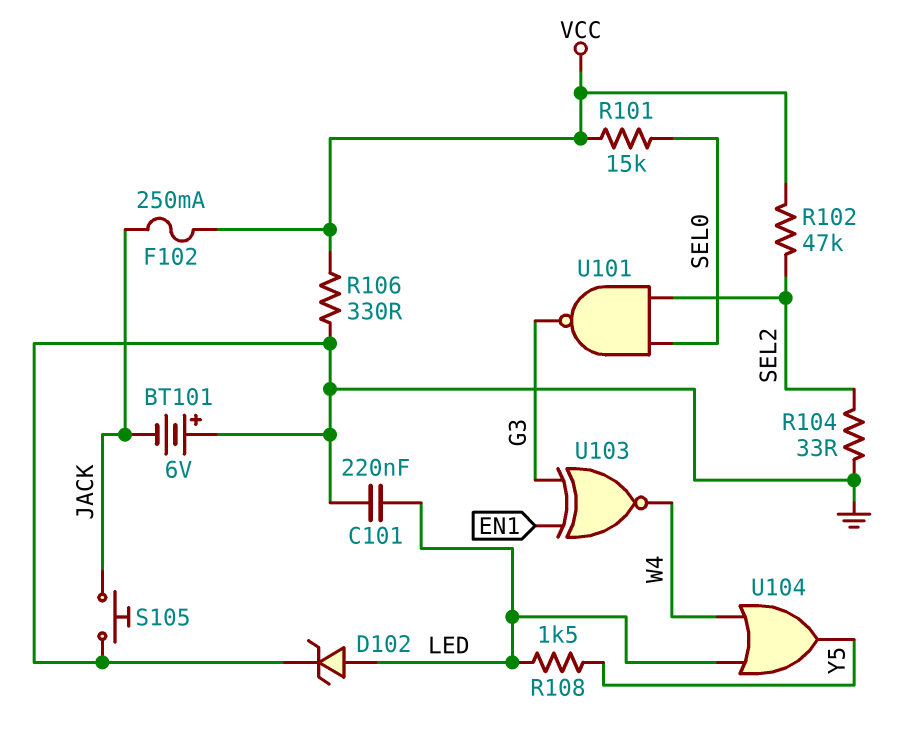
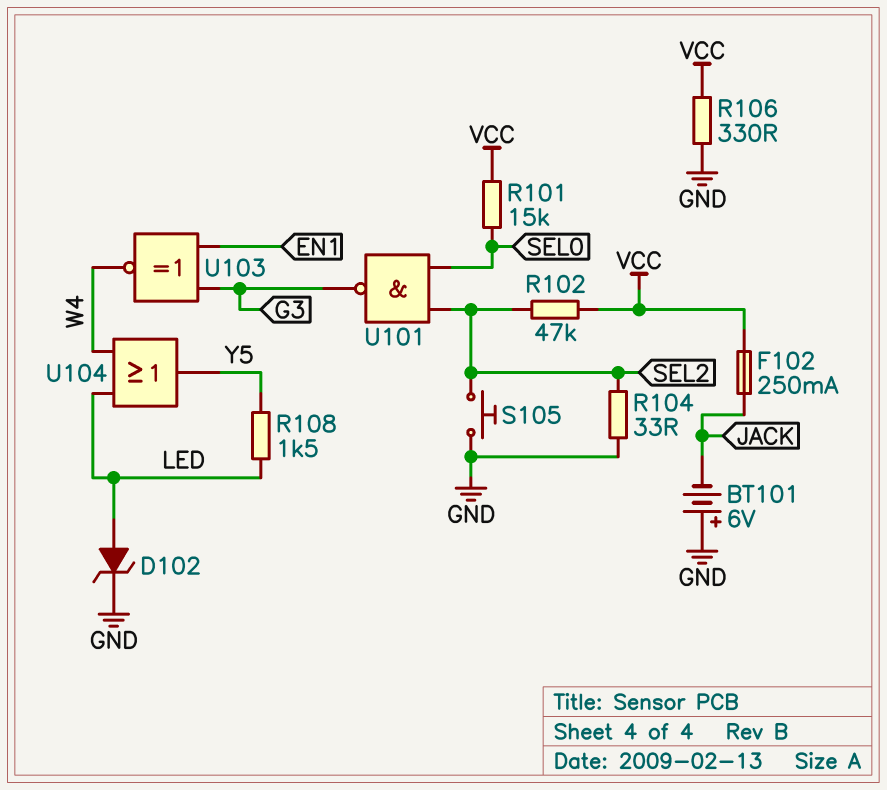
C101: 220nF (GND, LED) -> none
S105: button (GND, JACK) -> button (GND, SEL2)

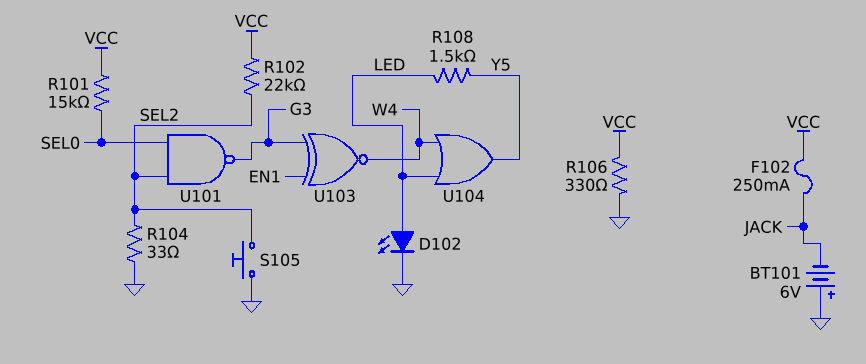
D102: zener (A LED, K GND) -> LED (A LED, K GND)
R102: 47k (SEL2, VCC) -> 22k (SEL2, VCC)

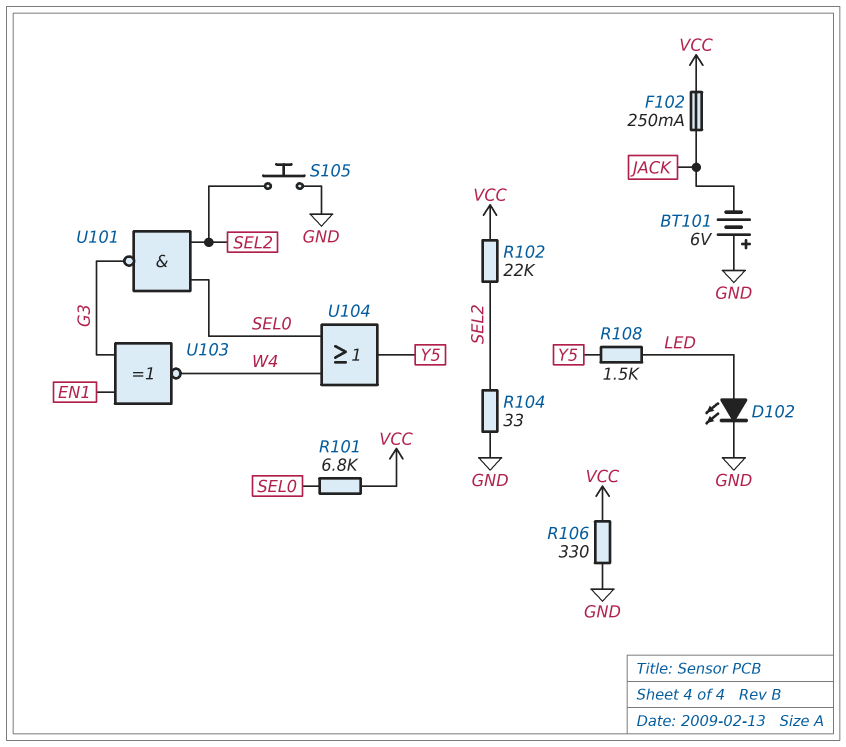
R101: 15k (SEL0, VCC) -> 6.8k (SEL0, VCC)
U104: OR (in LED, in W4, out Y5) -> OR (in SEL0, in W4, out Y5)

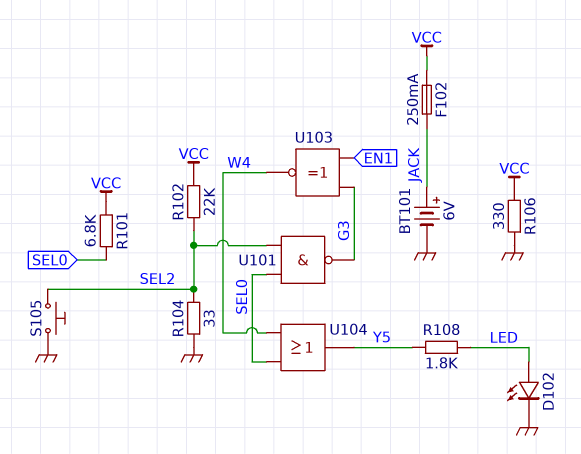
BT101: 6V (plus GND, minus JACK) -> 6V (plus JACK, minus GND)
R108: 1.5k (LED, Y5) -> 1.8k (LED, Y5)

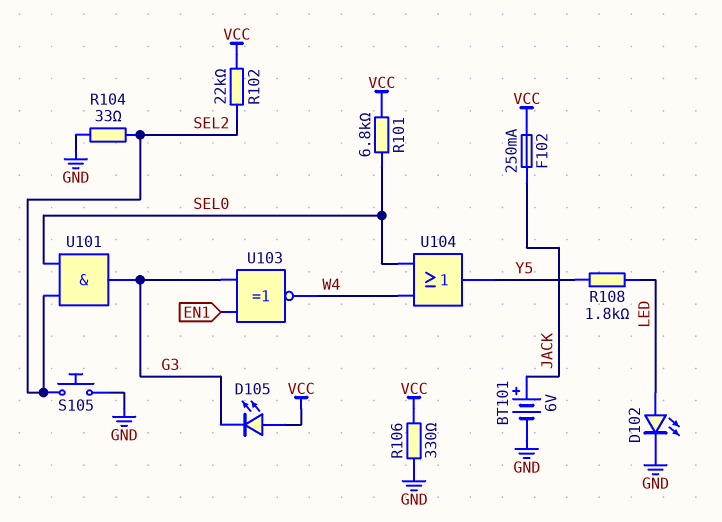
D105: none -> LED (A VCC, K G3)
U101: NAND (in SEL0, in SEL2, out G3) -> AND (in SEL0, in SEL2, out G3)

